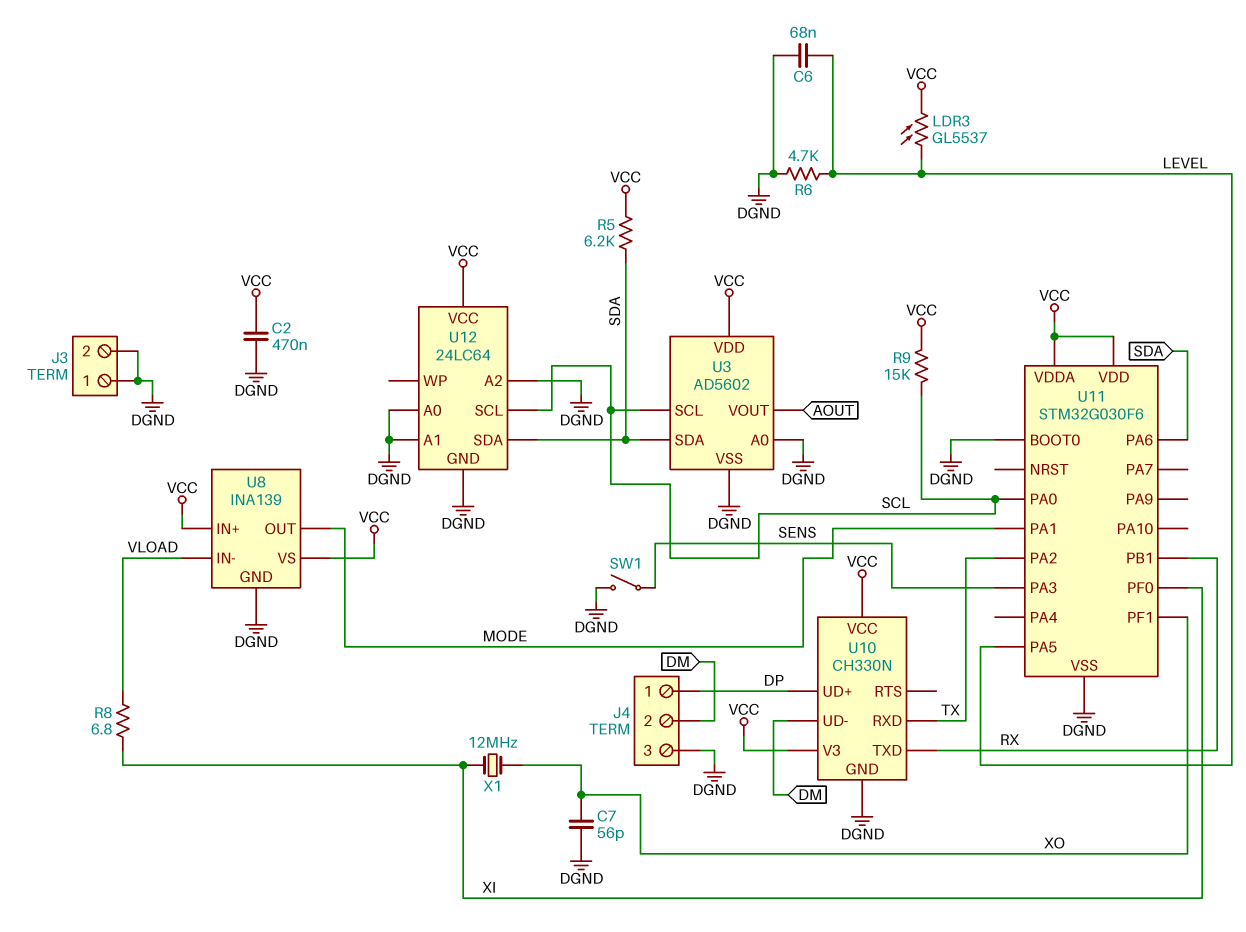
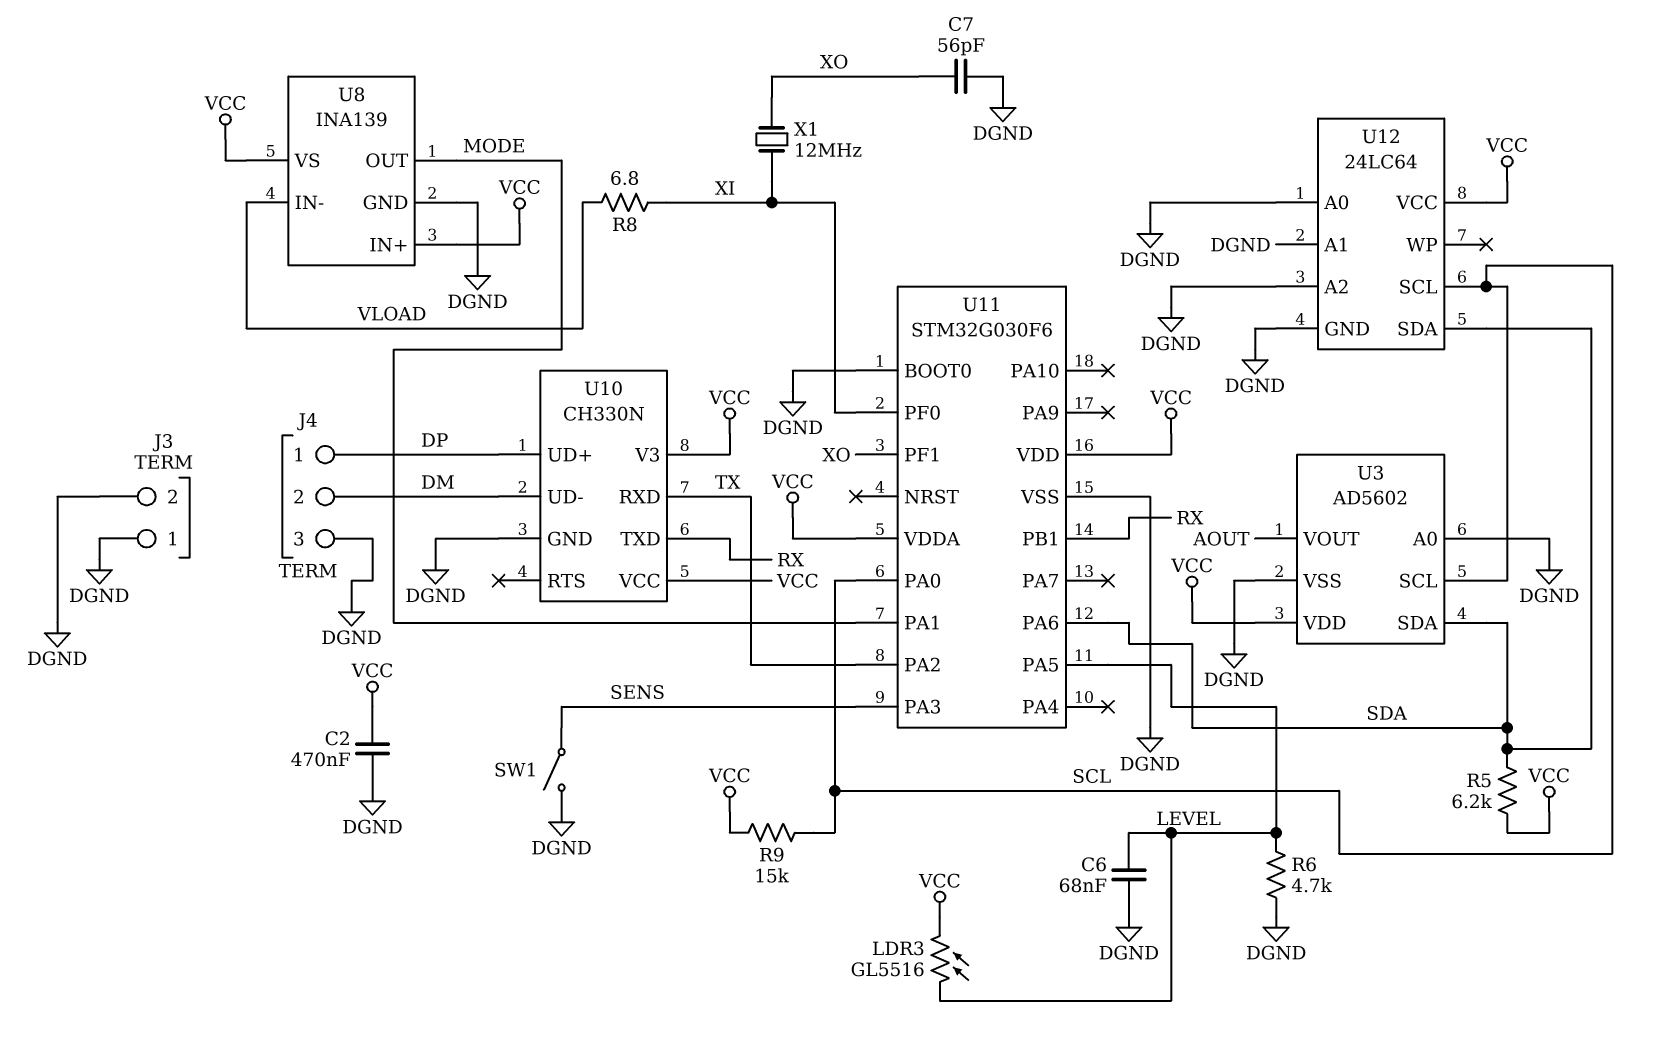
LDR3: GL5537 (LEVEL, VCC) -> GL5516 (LEVEL, VCC)

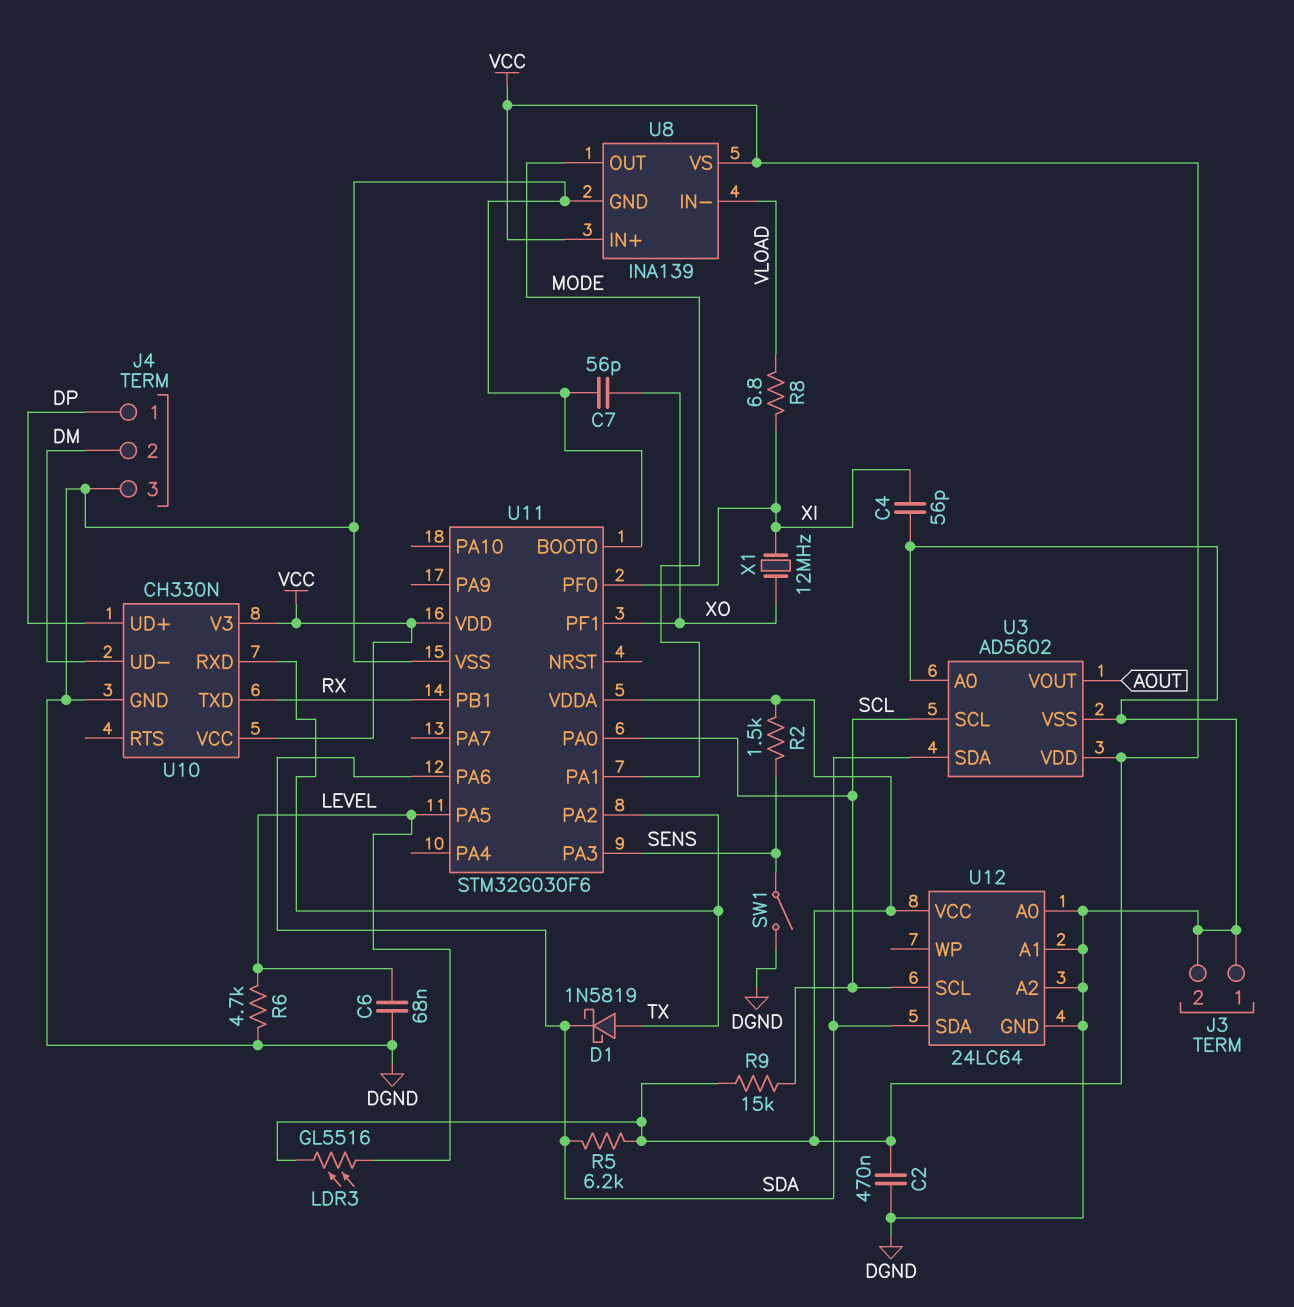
C4: none -> 56pF (DGND, XI)
D1: none -> schottky 1N5819 (A TX, K SDA)
R2: none -> 1.5k (SENS, VCC)

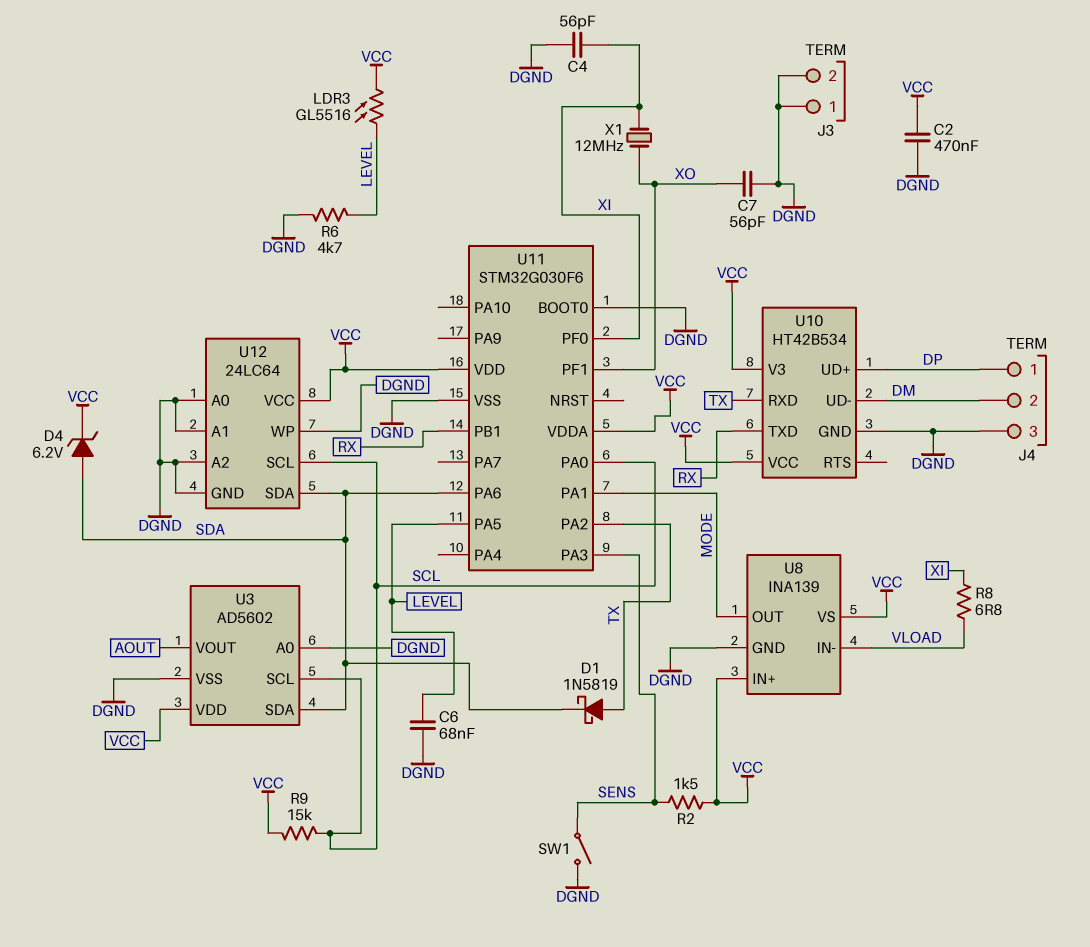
D4: none -> zener 6.2V (A SDA, K VCC)
R5: 6.2k (SDA, VCC) -> none
U10: CH330N -> HT42B534
U12 pin WP: none -> DGND

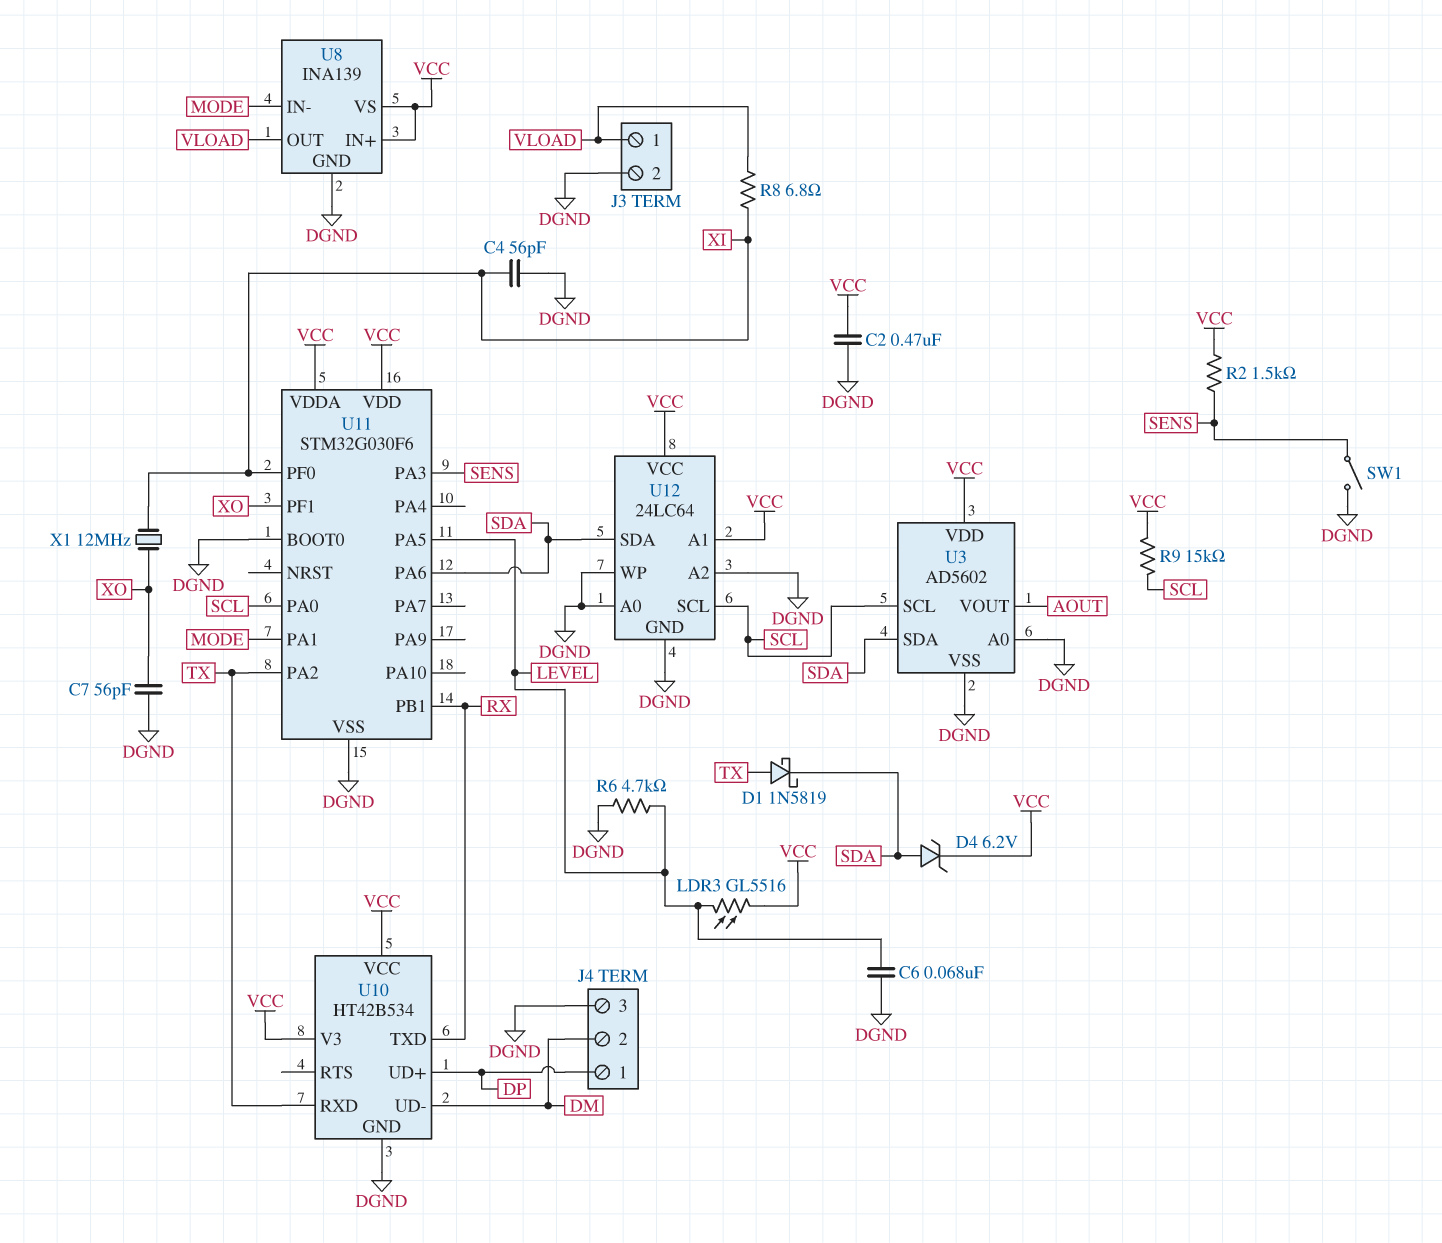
J3 pin 1: DGND -> VLOAD
U8 pin IN-: VLOAD -> MODE
U8 pin OUT: MODE -> VLOAD
U12 pin A1: DGND -> VCC

